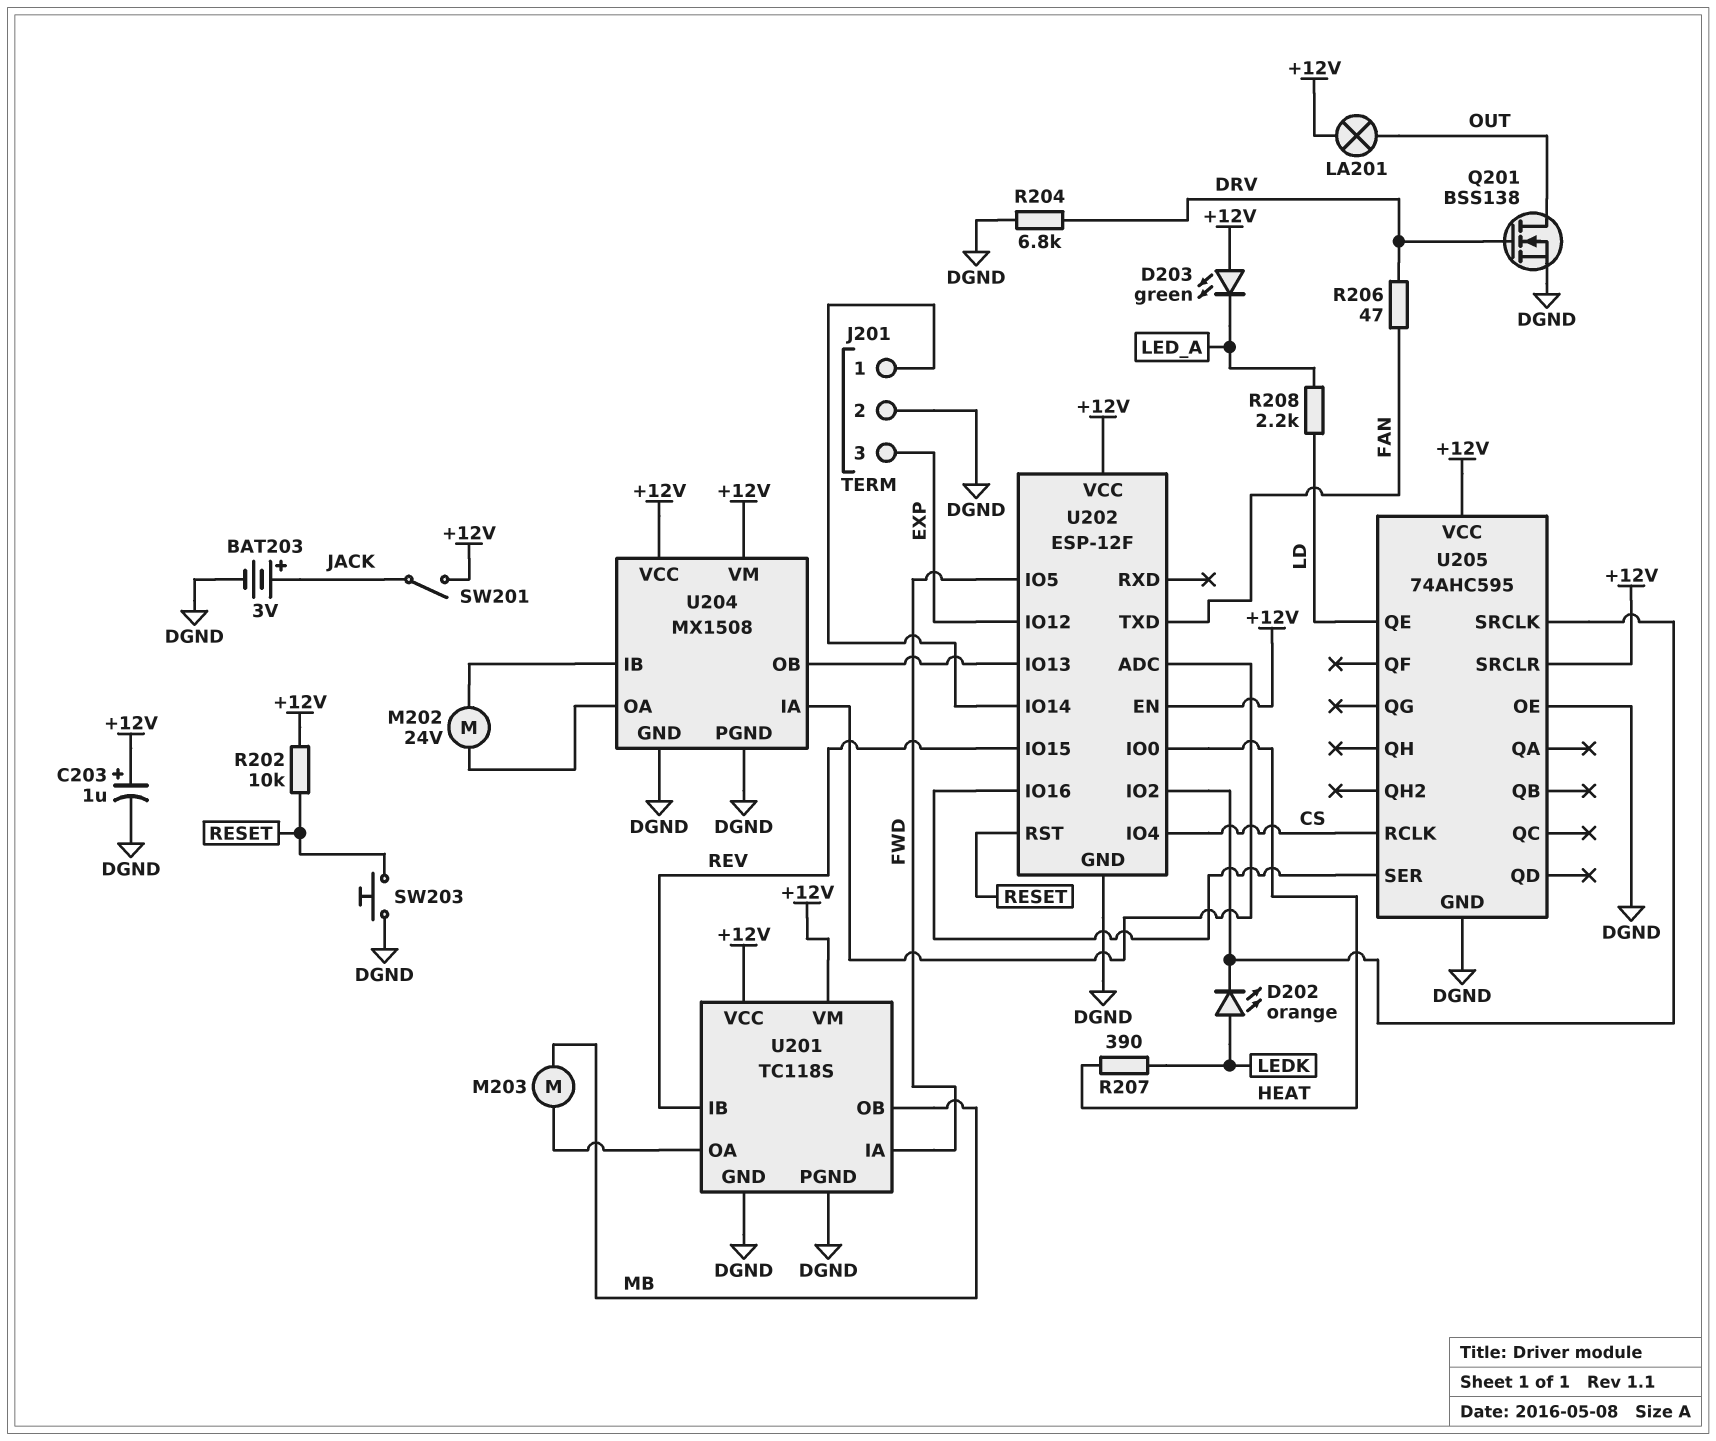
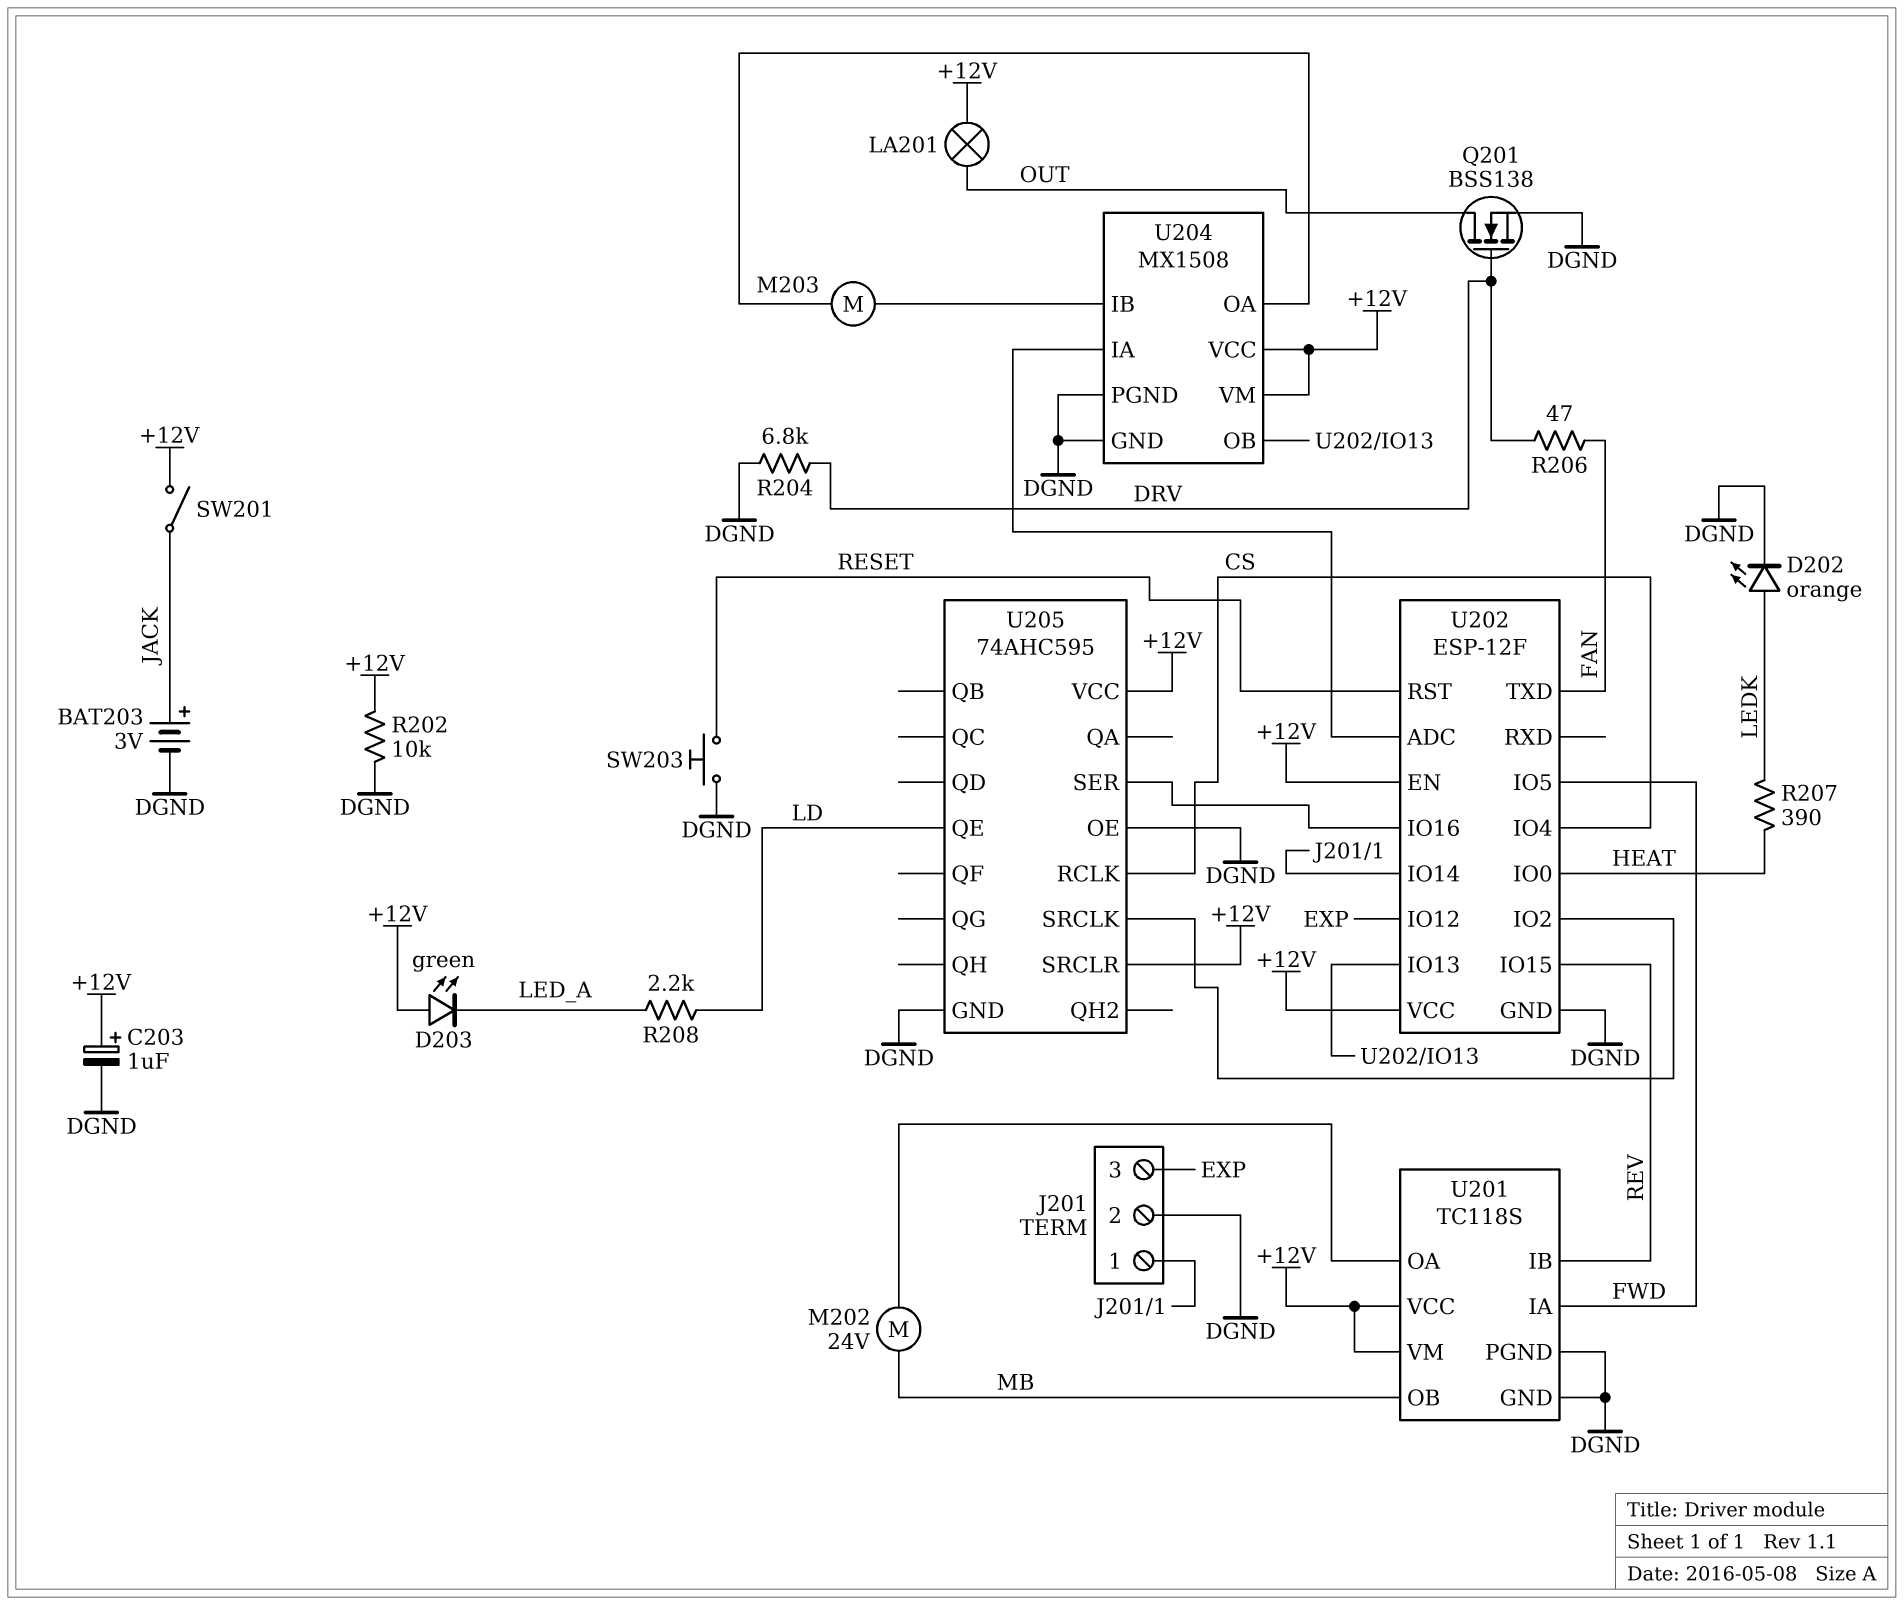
D202: LED orange (A LEDK, K U202/IO2) -> LED orange (A LEDK, K DGND)
M202: motor 24V (U204/IB, U204/OA) -> motor 24V (MB, U201/OA)
M203: motor (MB, U201/OA) -> motor (U204/IB, U204/OA)
R202: 10k (+12V, RESET) -> 10k (+12V, DGND)

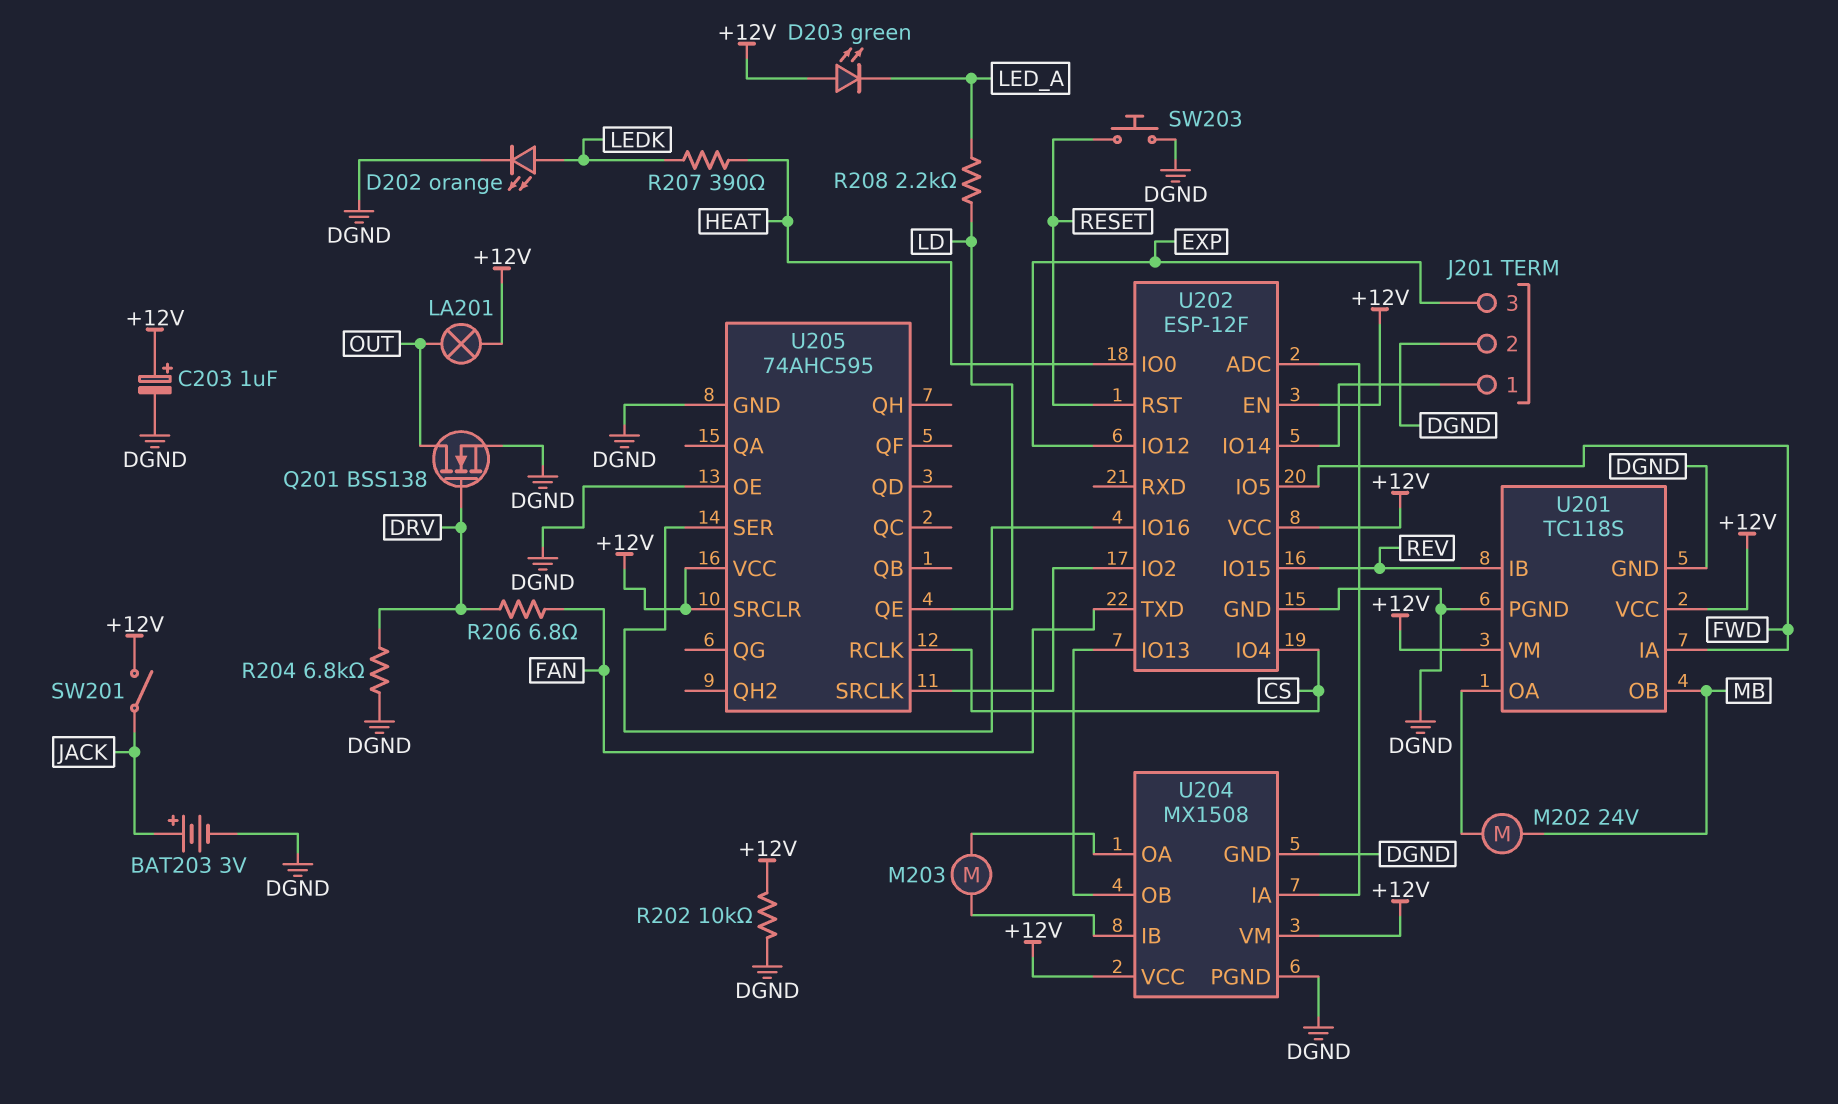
R206: 47 (DRV, FAN) -> 6.8 (DRV, FAN)

